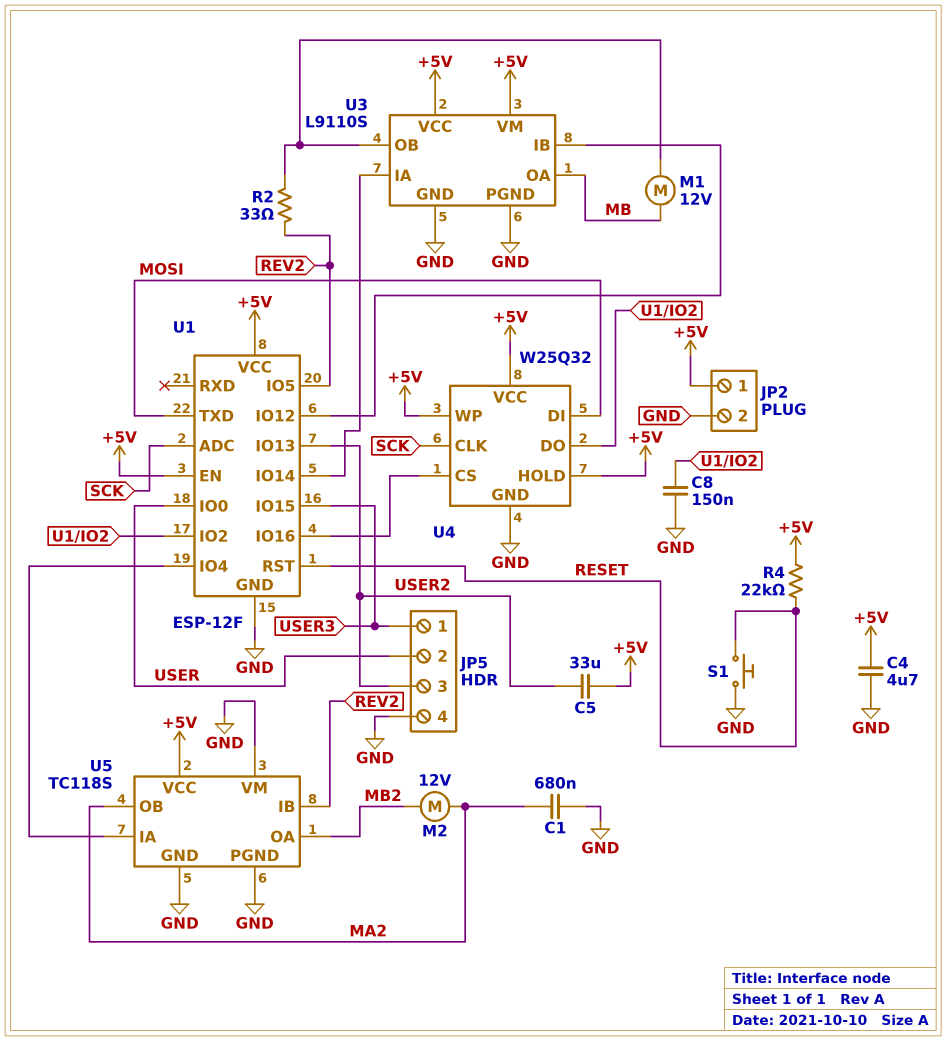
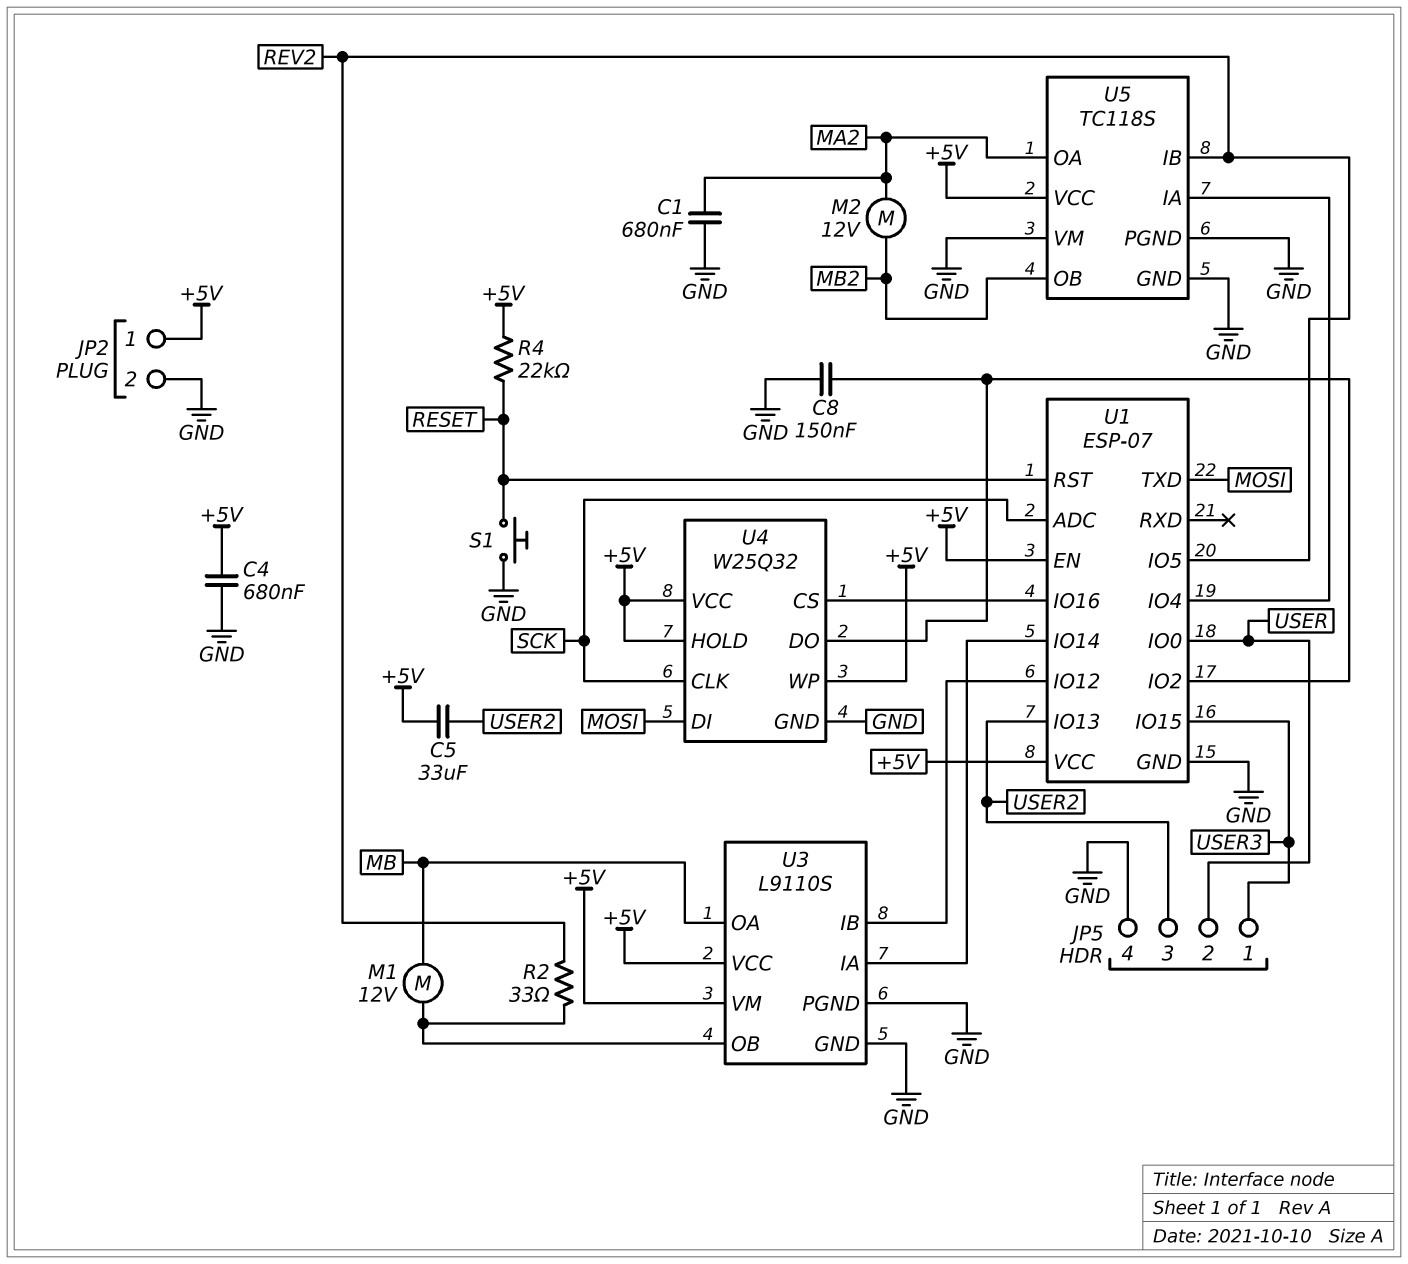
C4: 4.7uF (+5V, GND) -> 680nF (+5V, GND)
U1: ESP-12F -> ESP-07
U5 pin OA: MB2 -> MA2
U5 pin OB: MA2 -> MB2

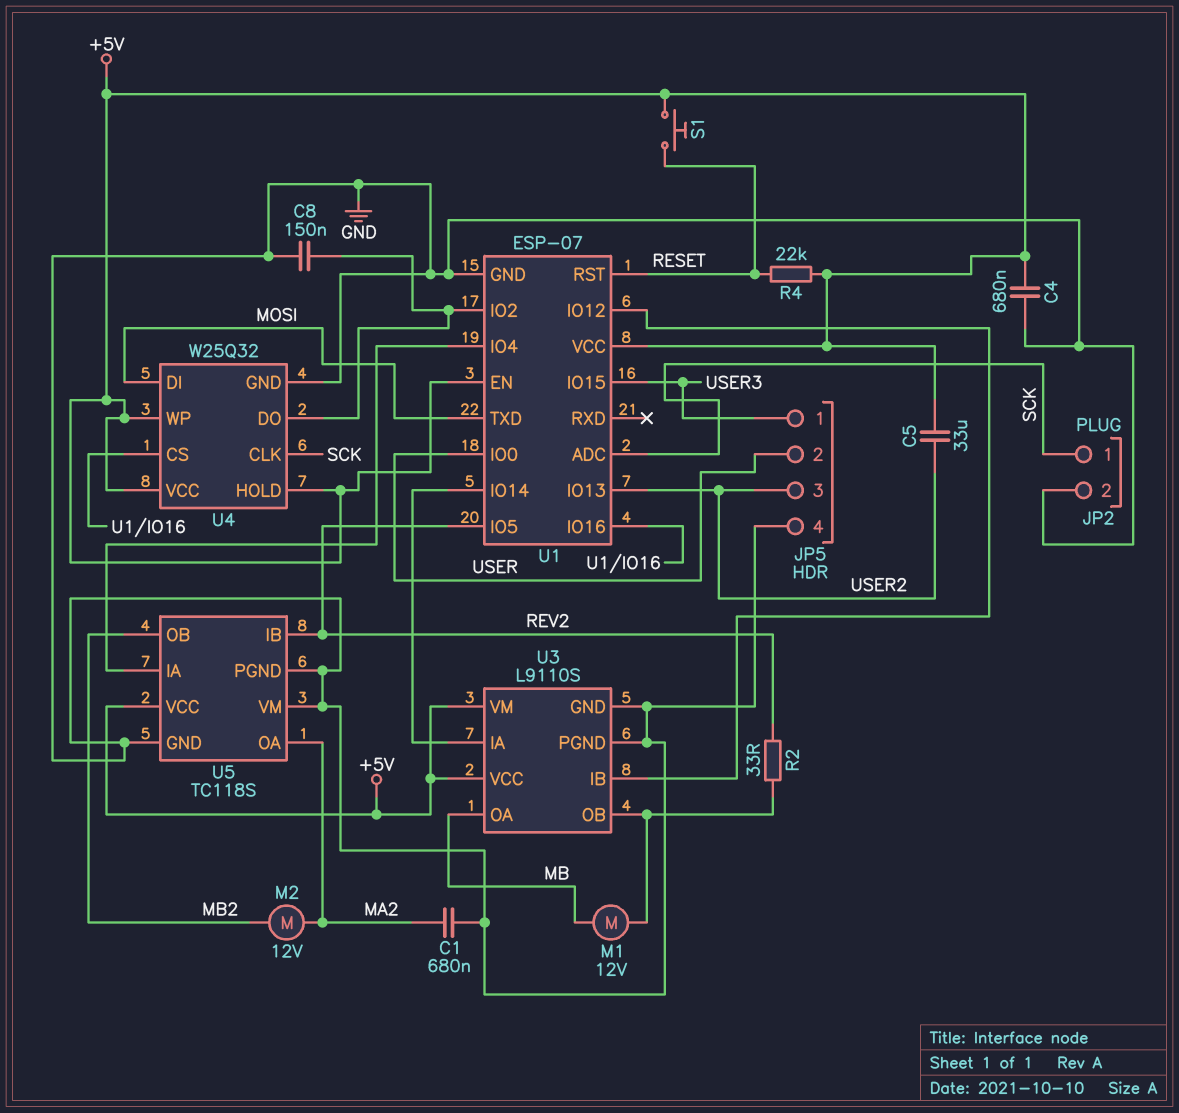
JP2 pin 1: +5V -> SCK
S1: button (GND, RESET) -> button (+5V, RESET)

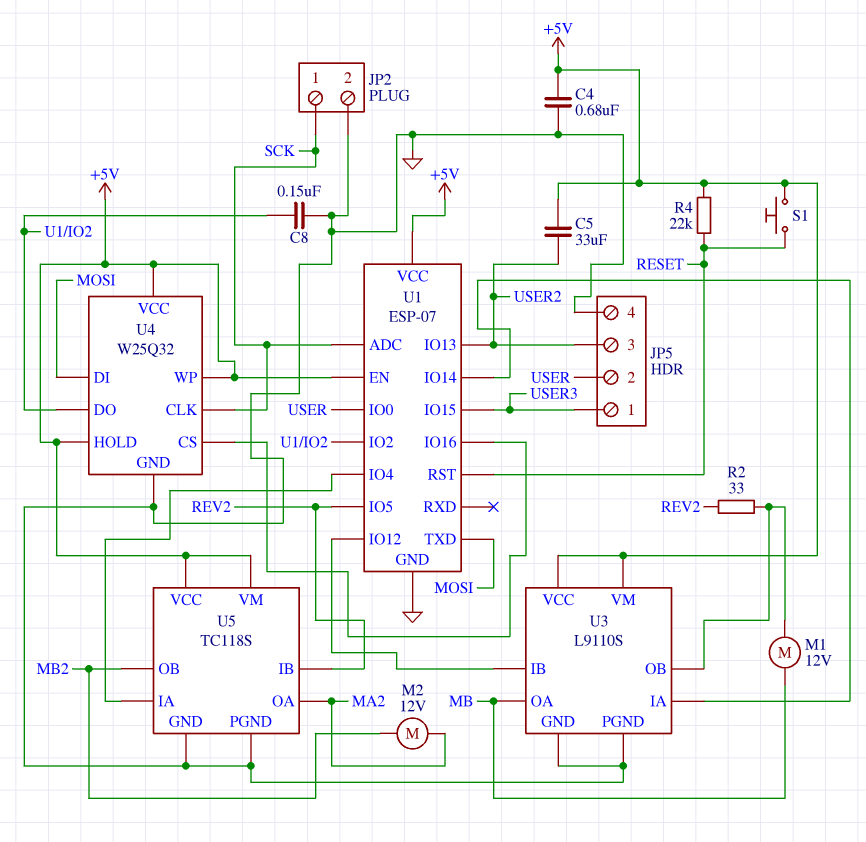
C1: 680nF (GND, MA2) -> none
U5 pin VM: GND -> +5V

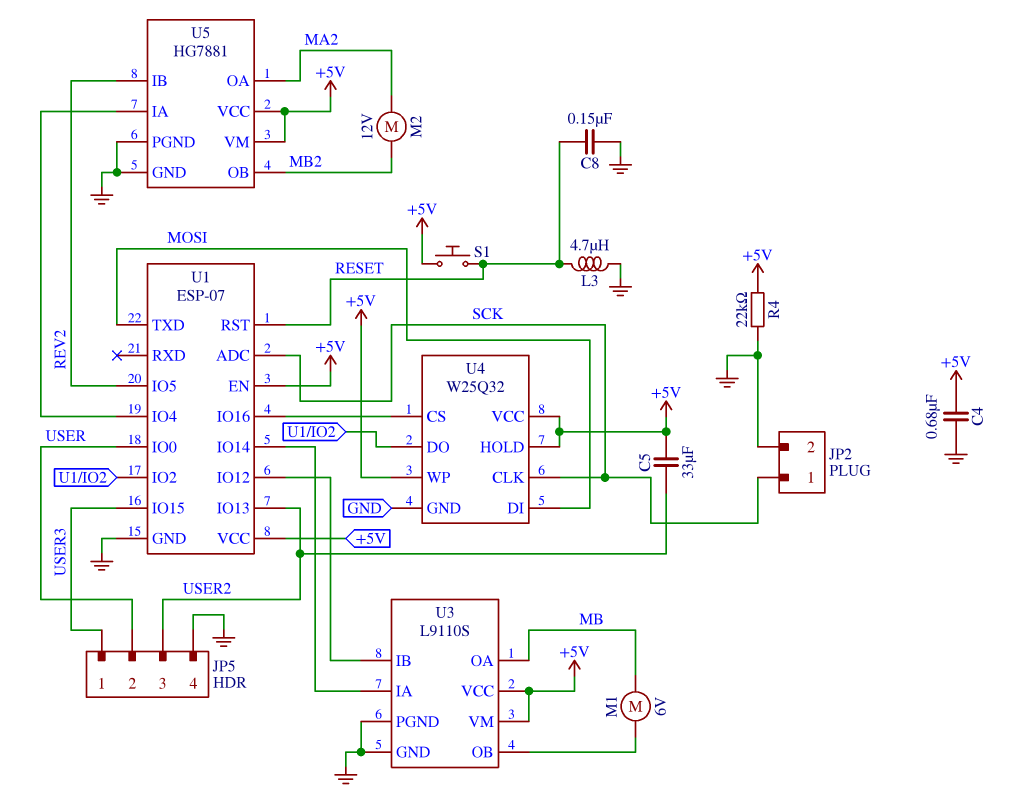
C8: 150nF (GND, U1/IO2) -> 150nF (GND, RESET)
L3: none -> 4.7uH (GND, RESET)
M1: motor 12V (MB, U3/OB) -> motor 6V (MB, U3/OB)
R2: 33 (REV2, U3/OB) -> none
R4: 22k (+5V, RESET) -> 22k (+5V, GND)
U5: TC118S -> HG7881

